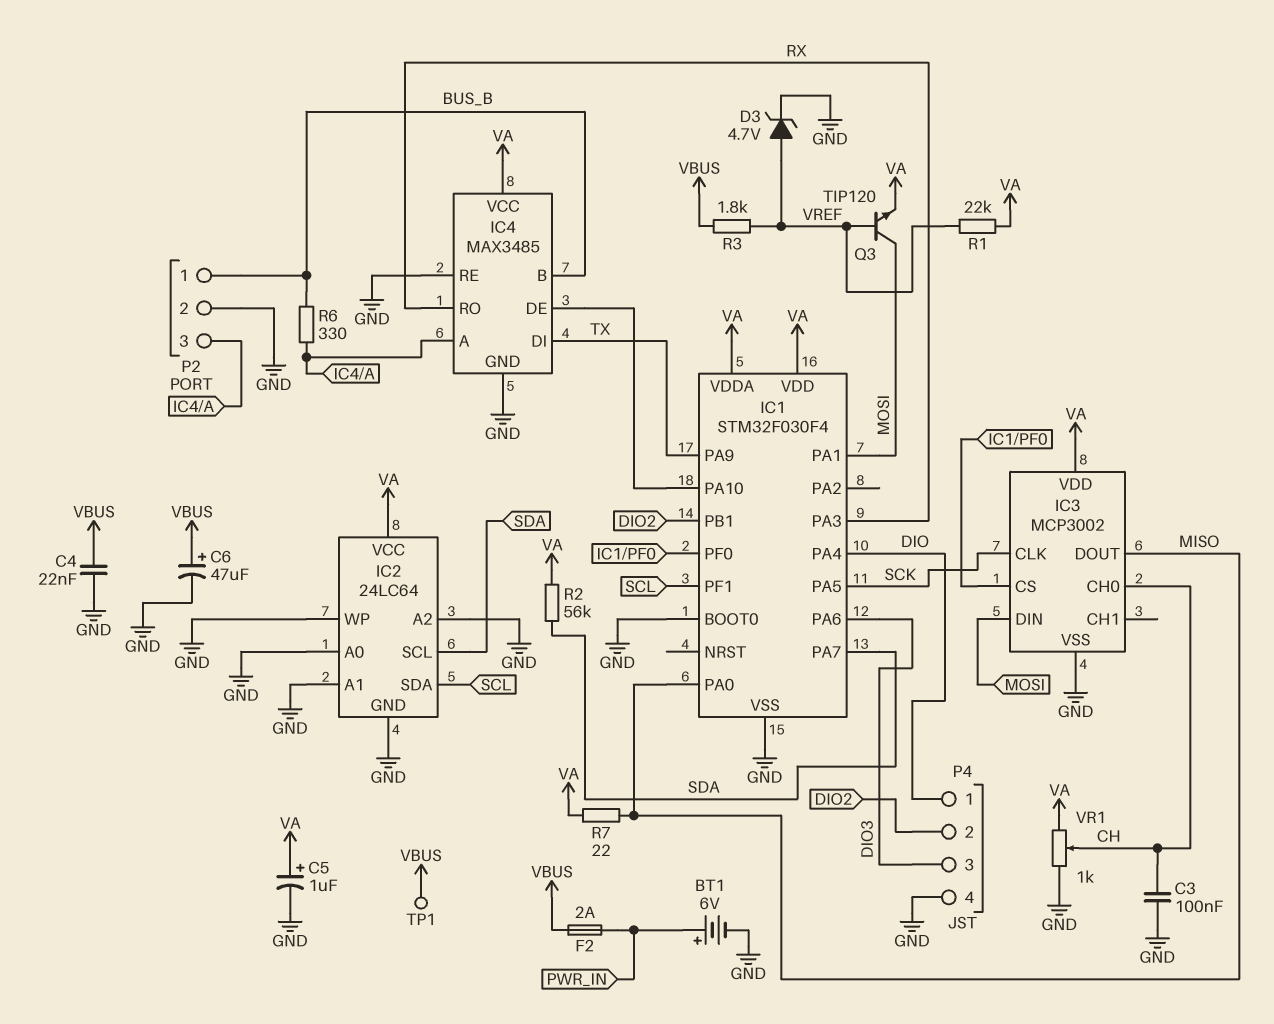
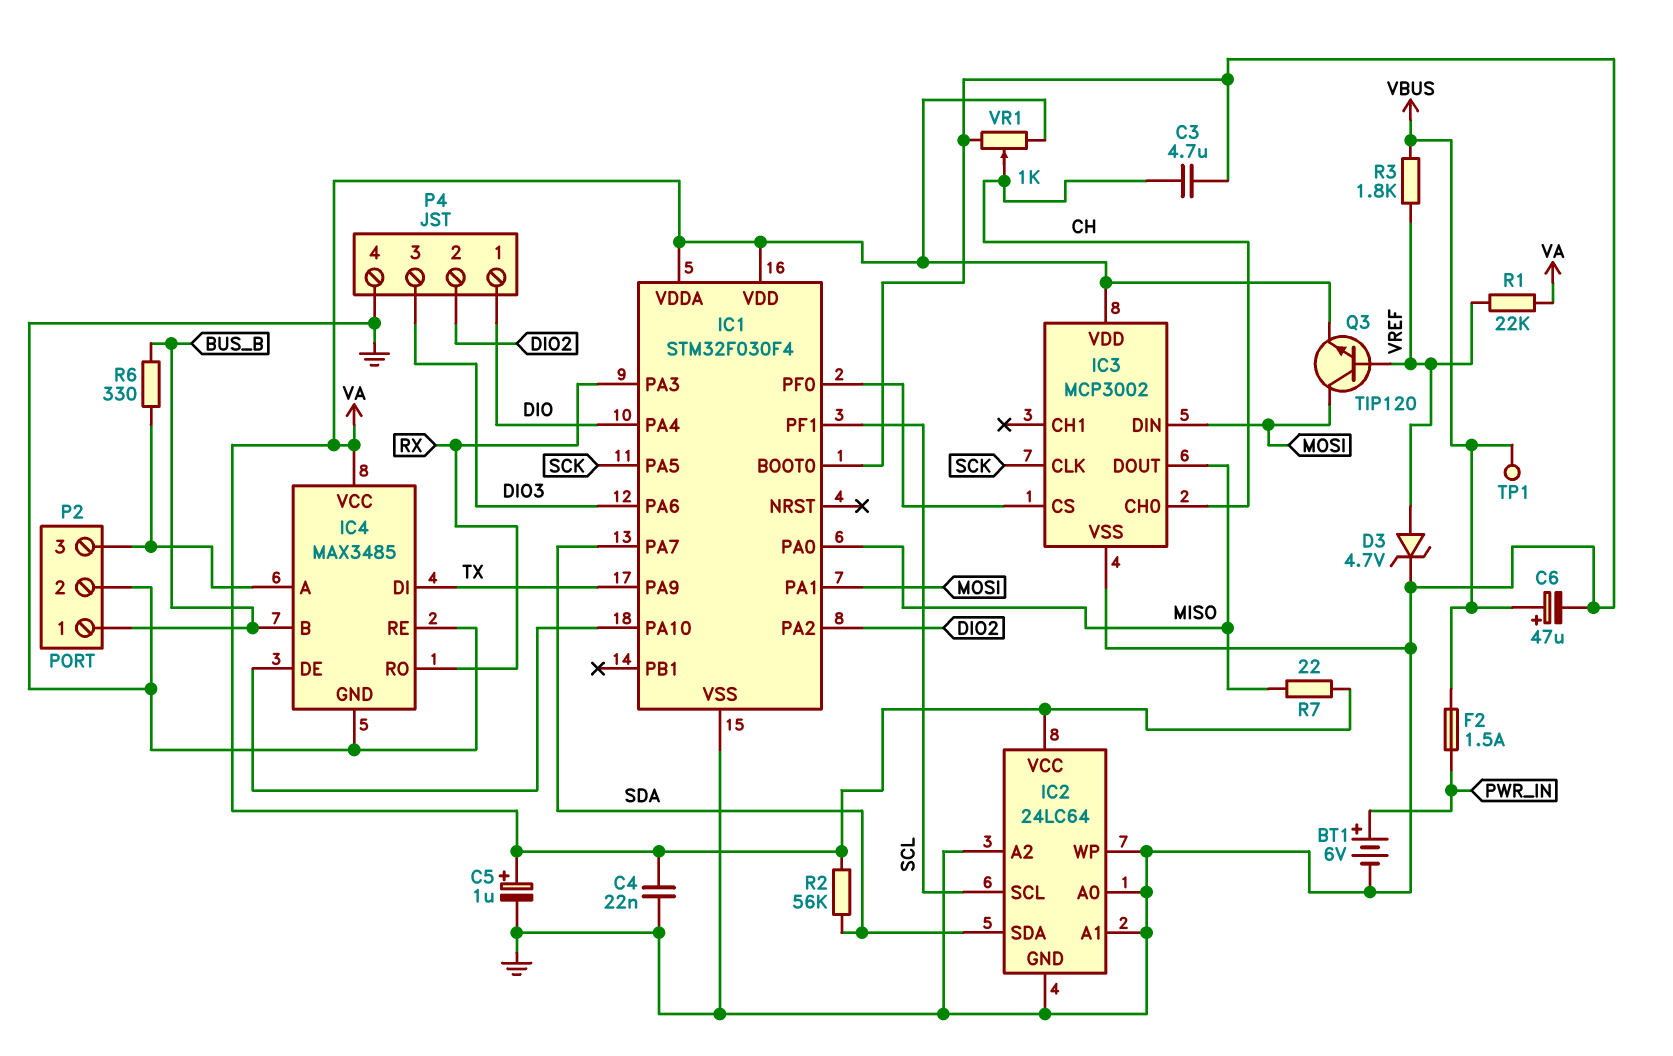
C3: 100nF (CH, GND) -> 4.7uF (CH, GND)
C4: 22nF (GND, VBUS) -> 22nF (GND, VA)
F2: 2A (PWR_IN, VBUS) -> 1.5A (PWR_IN, VBUS)
IC1 pin PA2: none -> DIO2
IC1 pin PB1: DIO2 -> none
IC2 pin SCL: SDA -> SCL
IC2 pin SDA: SCL -> SDA

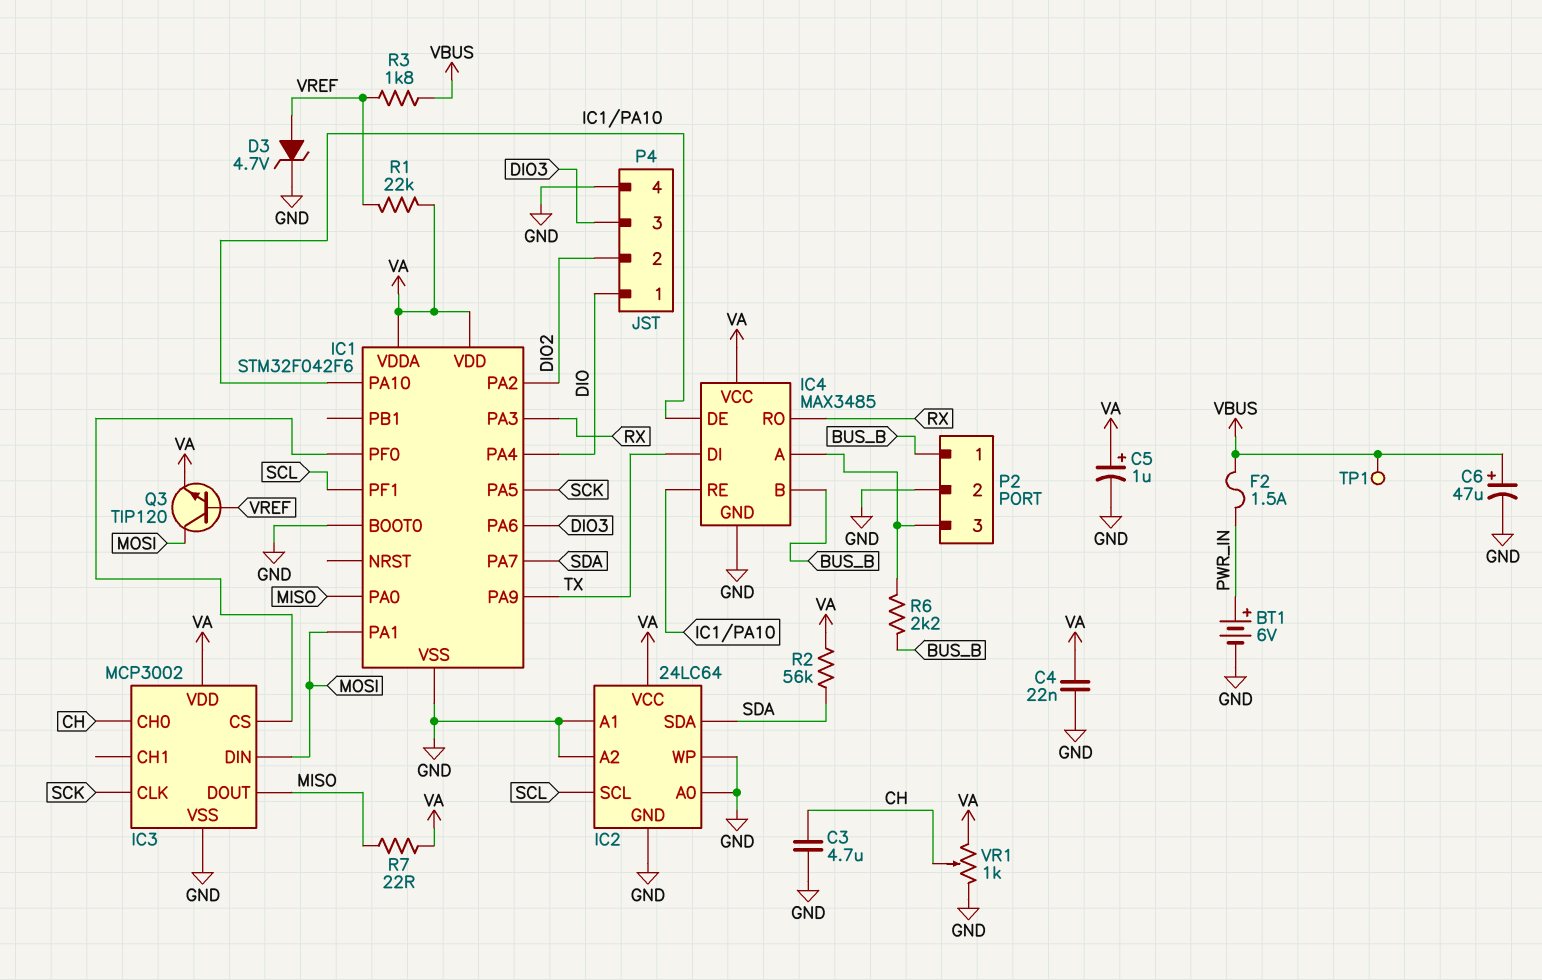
IC1: STM32F030F4 -> STM32F042F6
IC4 pin RE: GND -> IC1/PA10
R6: 330 (BUS_B, IC4/A) -> 2.2k (BUS_B, IC4/A)

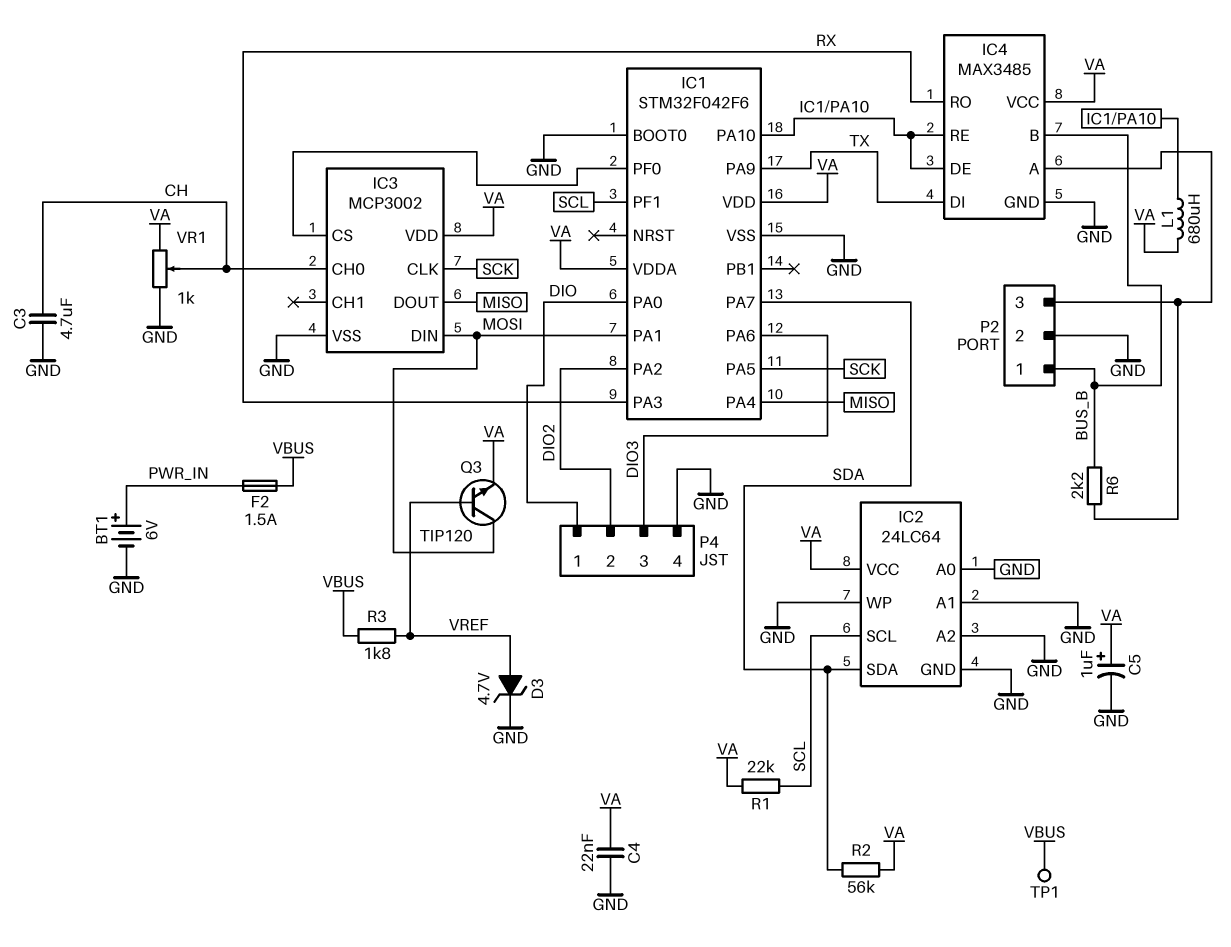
C6: 47uF (plus VBUS, minus GND) -> none
IC1 pin PA0: MISO -> DIO
IC1 pin PA4: DIO -> MISO
L1: none -> 680uH (IC1/PA10, VA)
R1: 22k (VA, VREF) -> 22k (SCL, VA)
R7: 22 (MISO, VA) -> none

